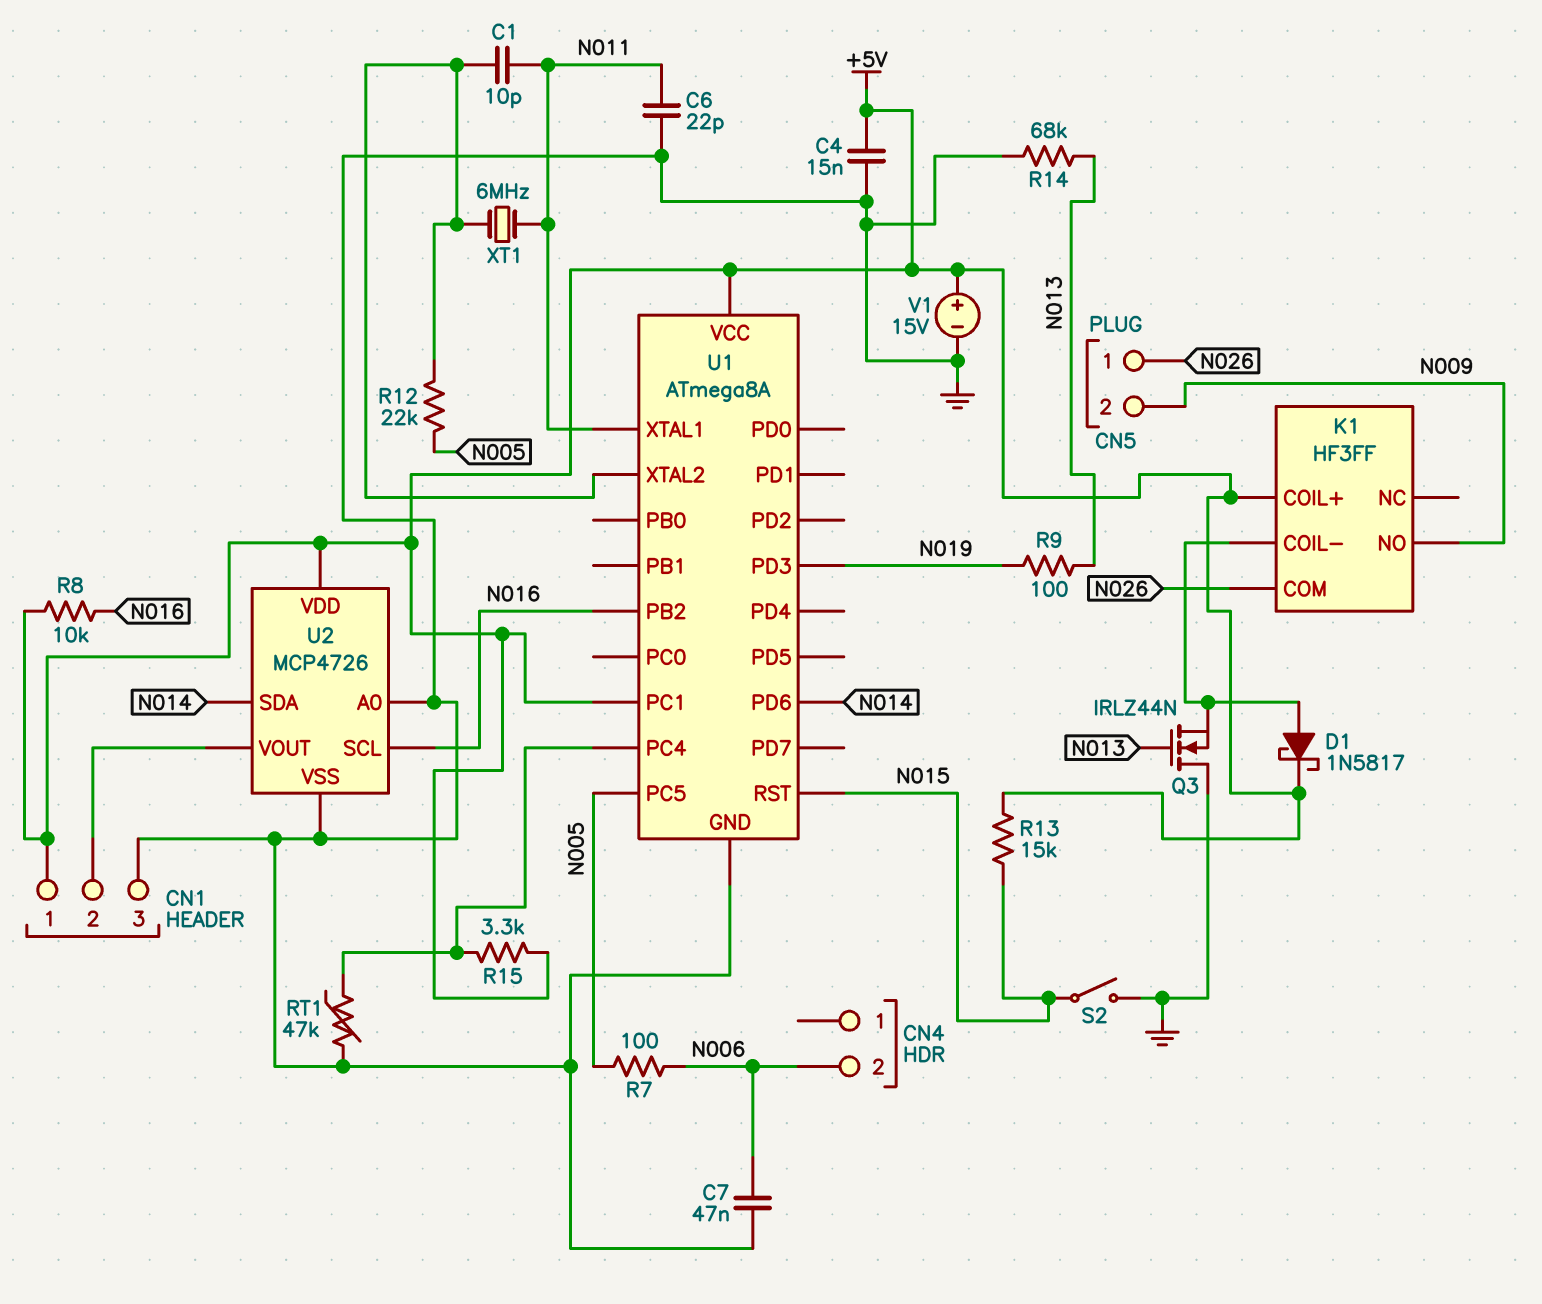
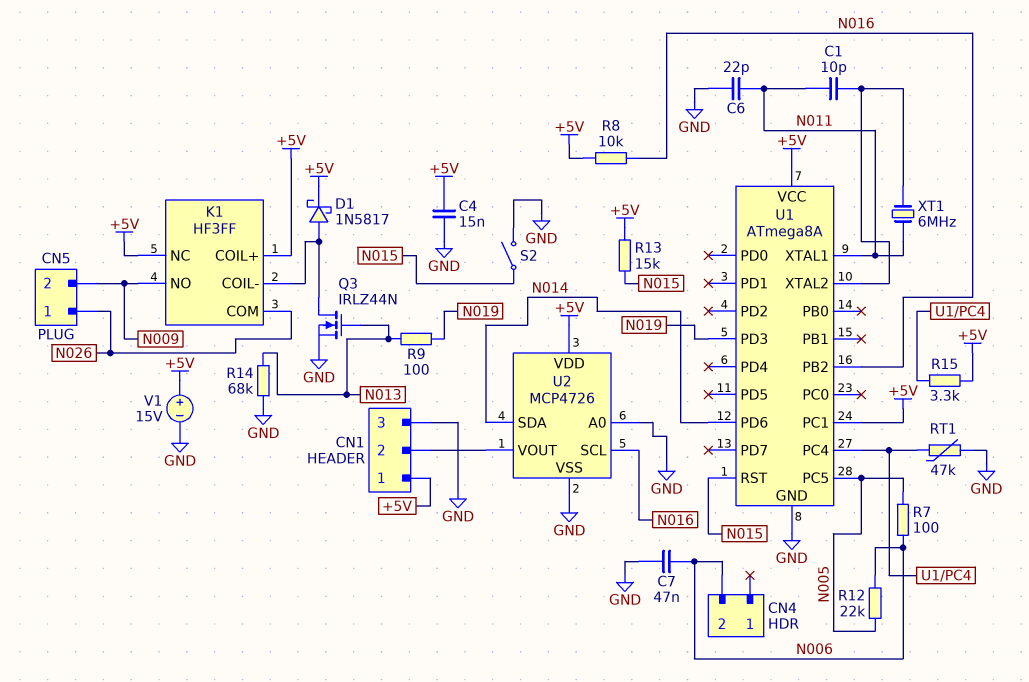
K1 pin NC: none -> +5V
Q3: NMOS IRLZ44N (G N013, D GND, S K1/COIL-) -> NMOS IRLZ44N (G N013, D K1/COIL-, S GND)
R12: 22k (N005, U1/XTAL2) -> 22k (N005, N006)

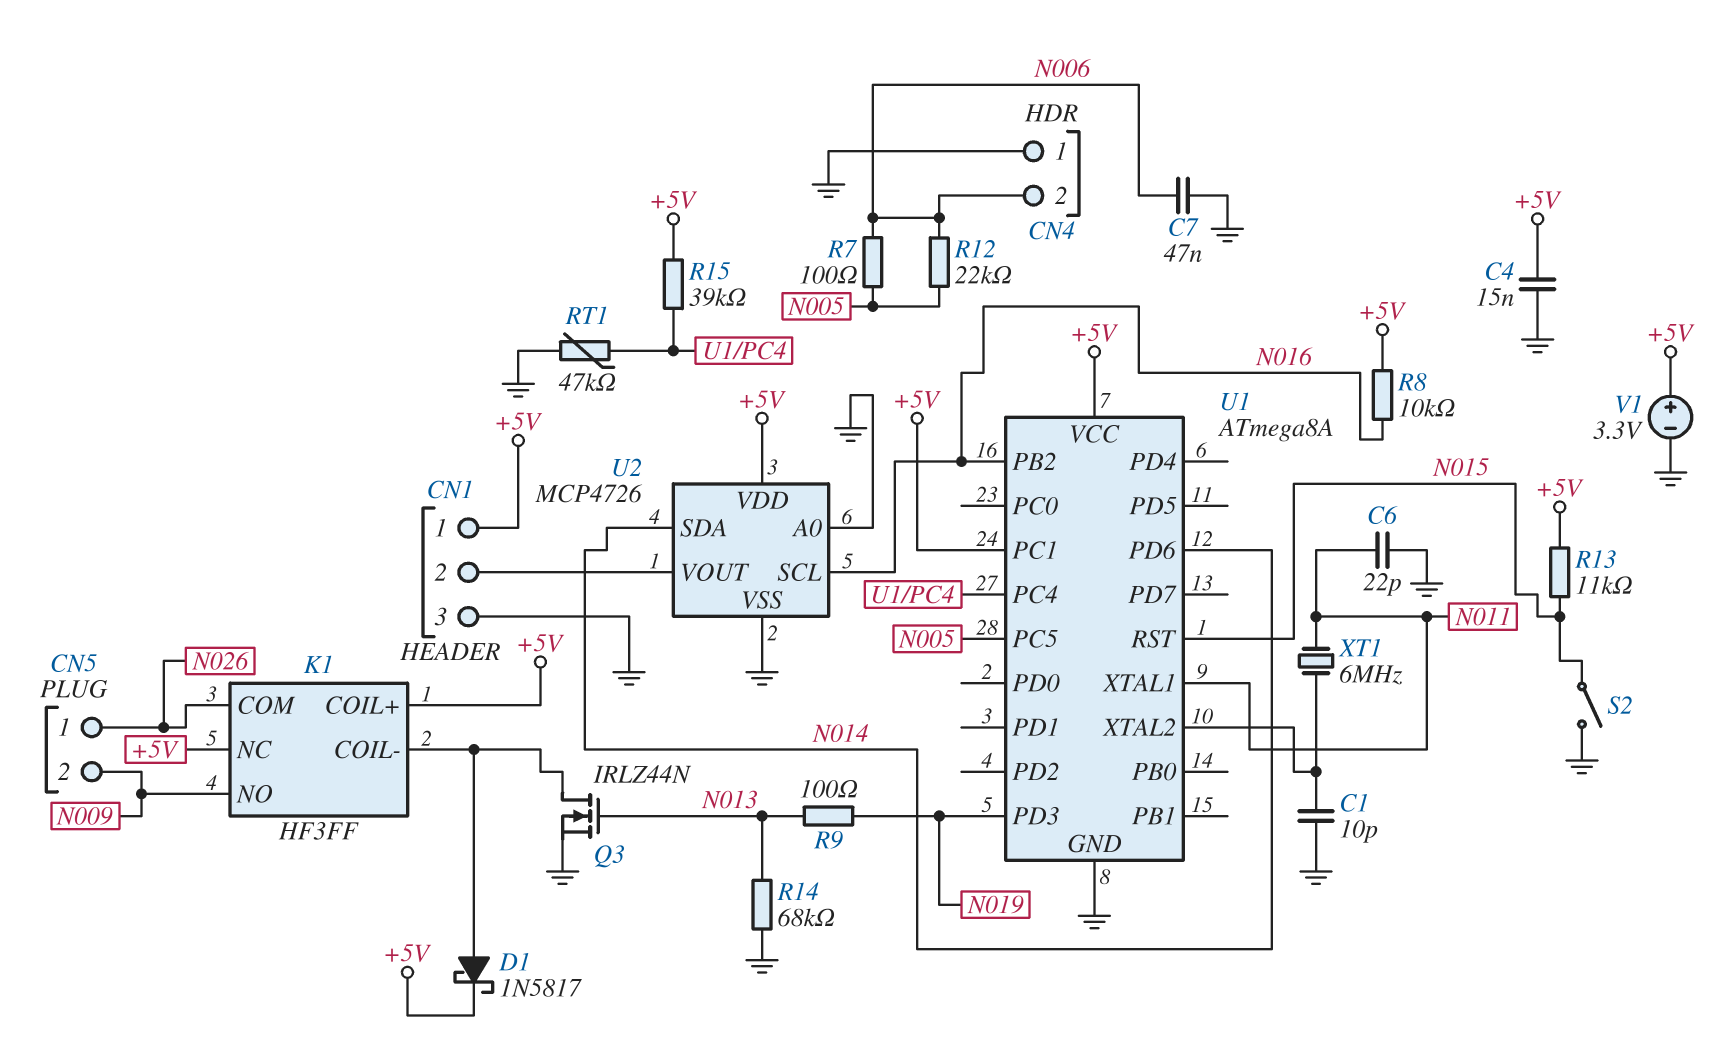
C1: 10pF (N011, U1/XTAL2) -> 10pF (GND, U1/XTAL2)
CN4 pin 1: none -> GND
R13: 15k (+5V, N015) -> 11k (+5V, N015)
R15: 3.3k (+5V, U1/PC4) -> 39k (+5V, U1/PC4)
V1: 15V (plus +5V, minus GND) -> 3.3V (plus +5V, minus GND)

